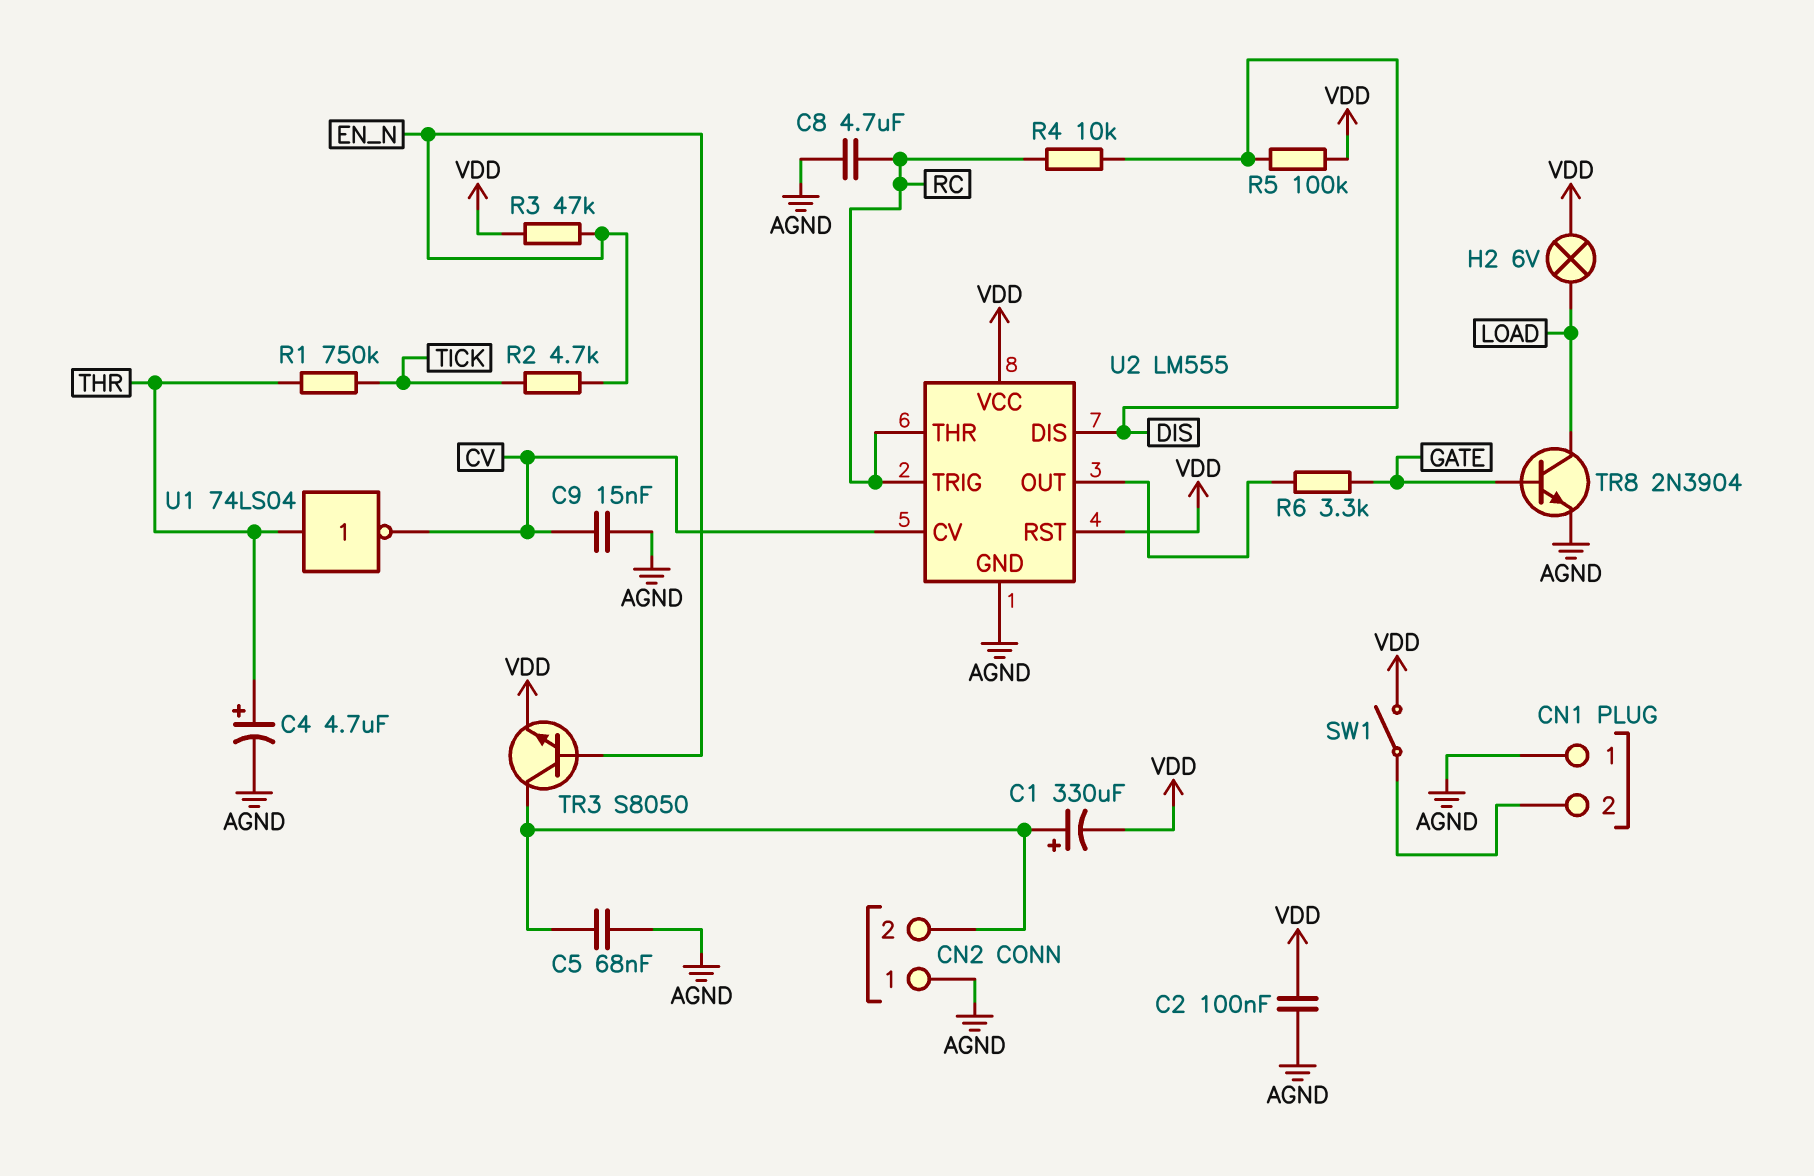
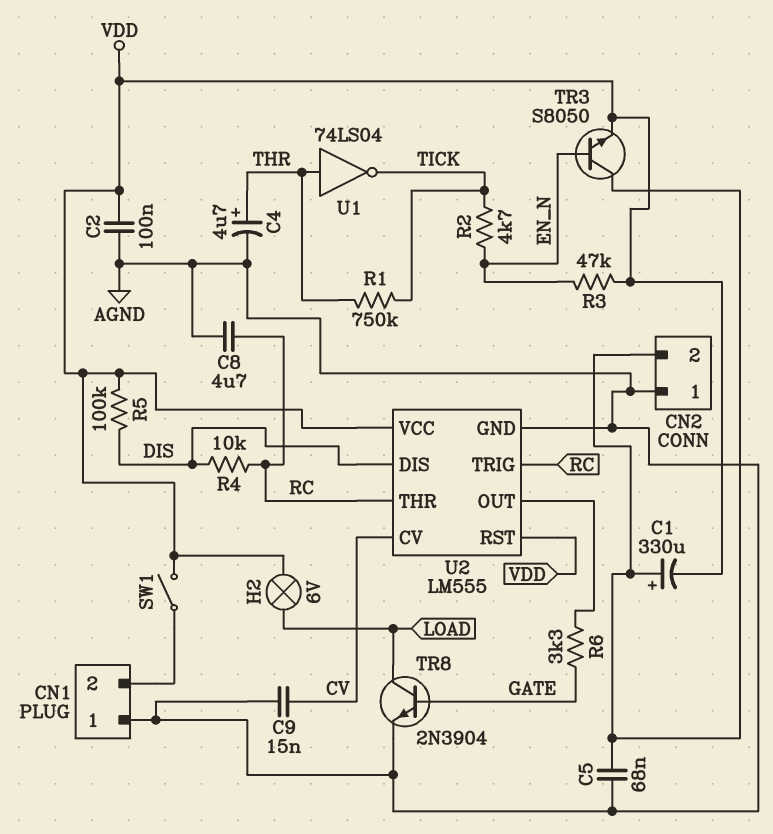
U1: NOT 74LS04 (in THR, out CV) -> NOT 74LS04 (in THR, out TICK)

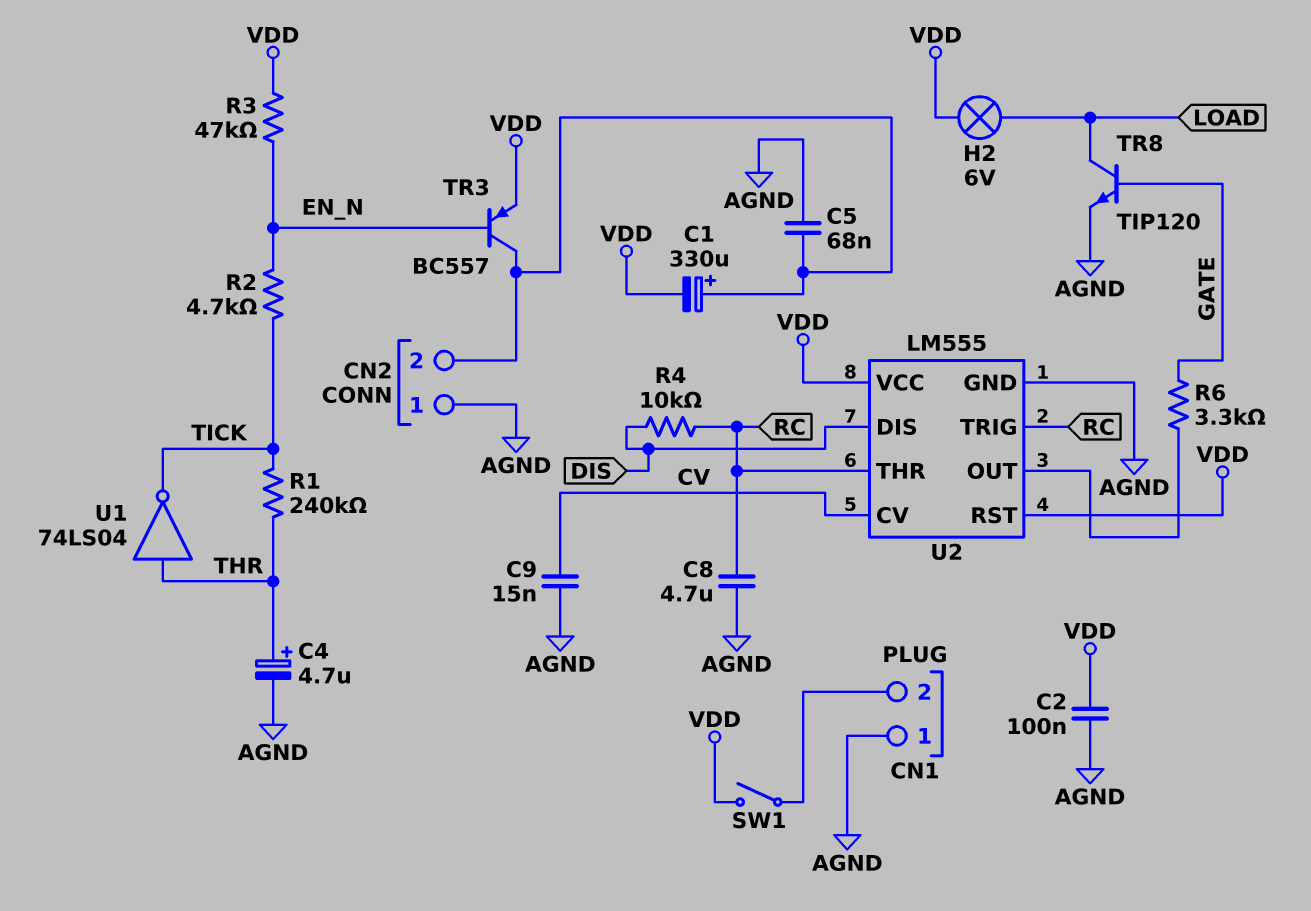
R1: 750k (THR, TICK) -> 240k (THR, TICK)
R5: 100k (DIS, VDD) -> none
TR3: NPN S8050 (B EN_N, C CN2/2, E VDD) -> PNP BC557 (B EN_N, C CN2/2, E VDD)
TR8: NPN 2N3904 (B GATE, C LOAD, E AGND) -> NPN TIP120 (B GATE, C LOAD, E AGND)

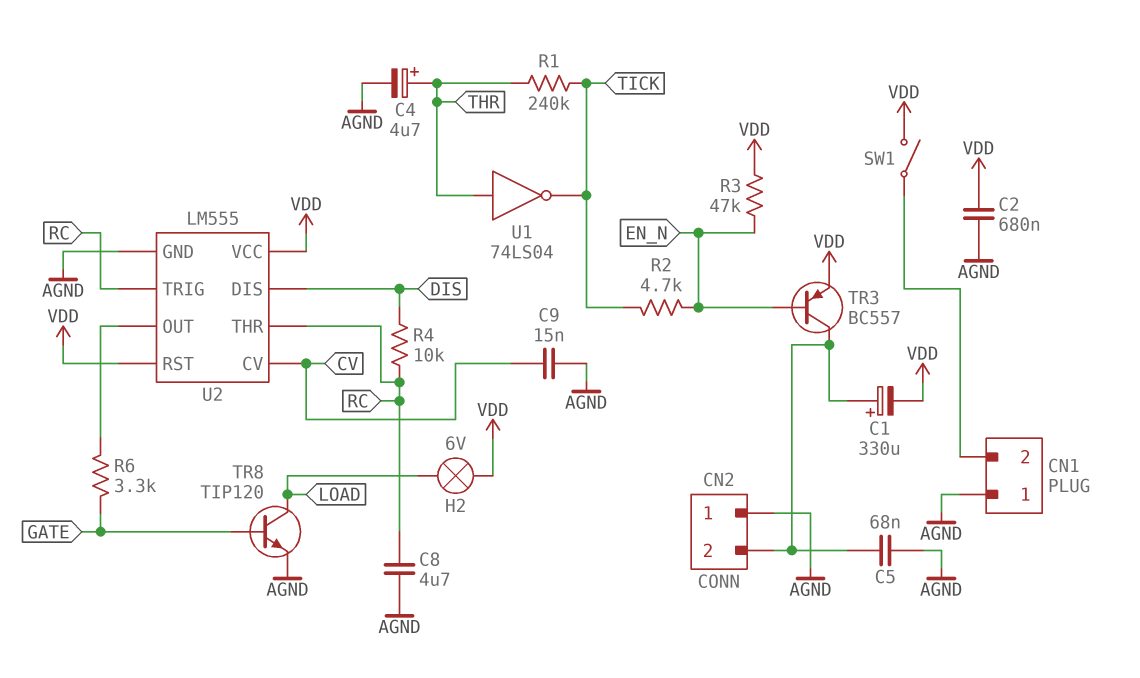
C2: 100nF (AGND, VDD) -> 680nF (AGND, VDD)

